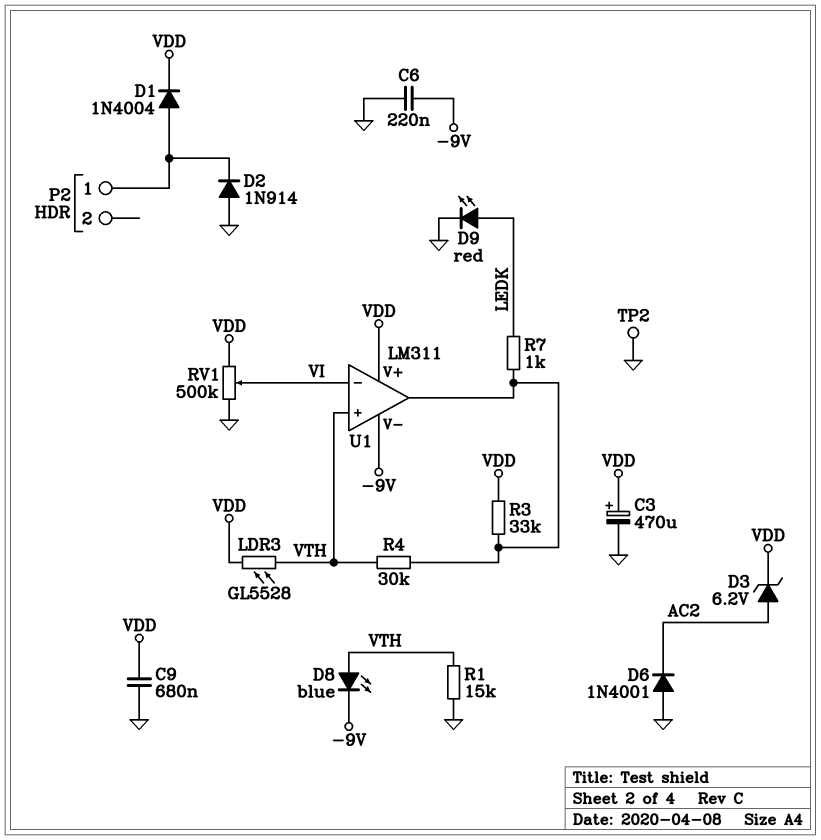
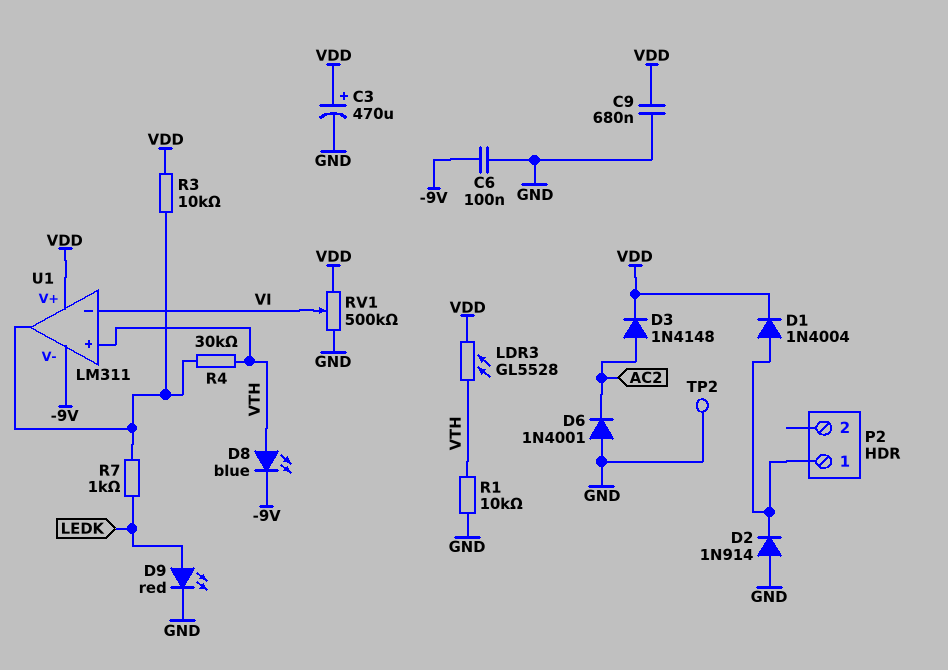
C6: 220nF (-9V, GND) -> 100nF (-9V, GND)
D3: zener 6.2V (A AC2, K VDD) -> diode 1N4148 (A AC2, K VDD)
R1: 15k (GND, VTH) -> 10k (GND, VTH)
R3: 33k (U1/out, VDD) -> 10k (U1/out, VDD)

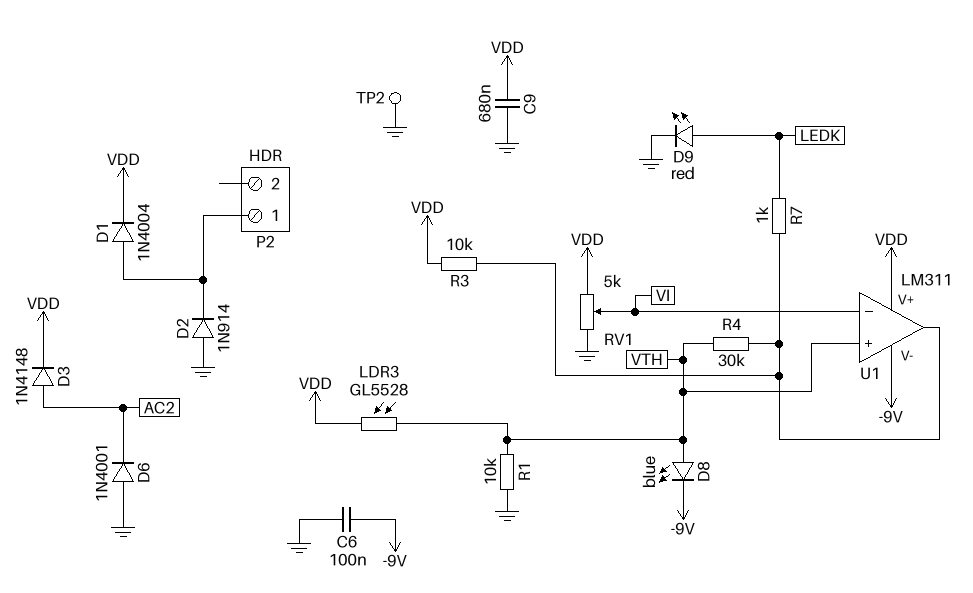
C3: 470uF (plus VDD, minus GND) -> none
RV1: 500k (GND, VDD, wiper VI) -> 5k (GND, VDD, wiper VI)

